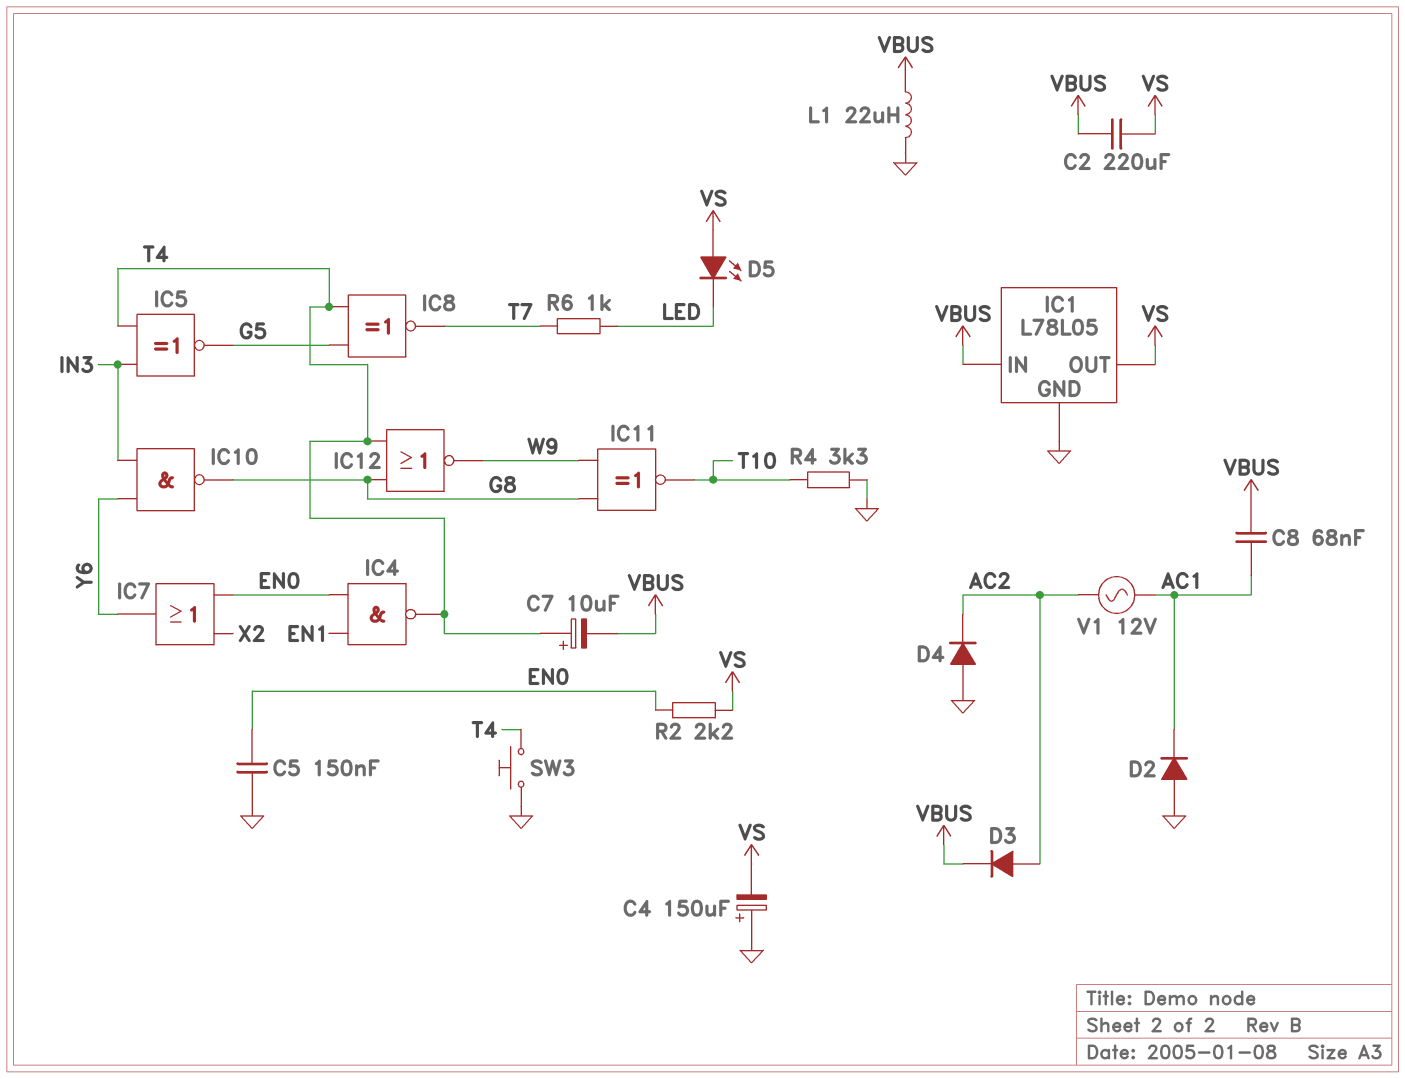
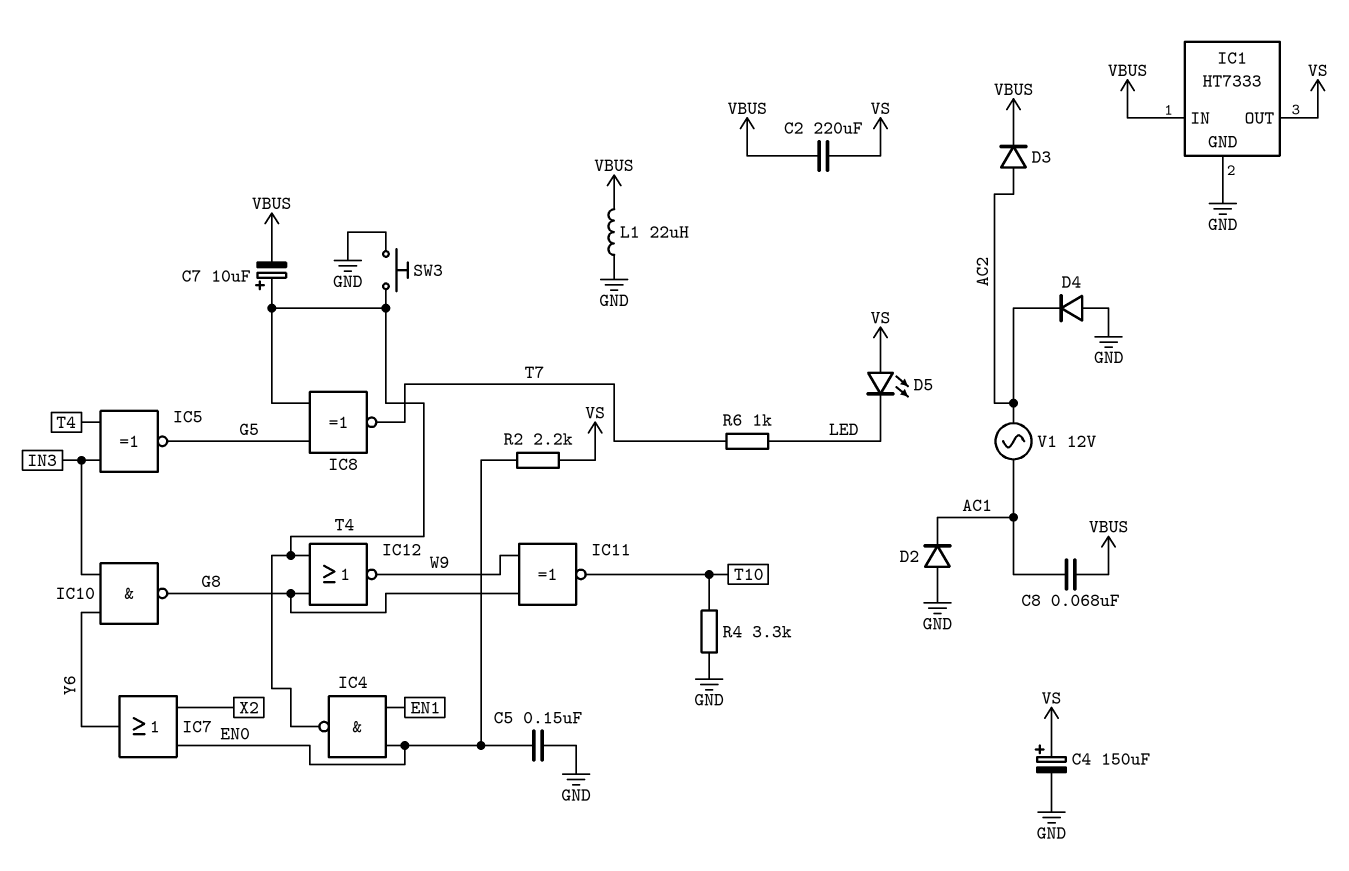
C4: 150uF (plus GND, minus VS) -> 150uF (plus VS, minus GND)
IC1: L78L05 -> HT7333

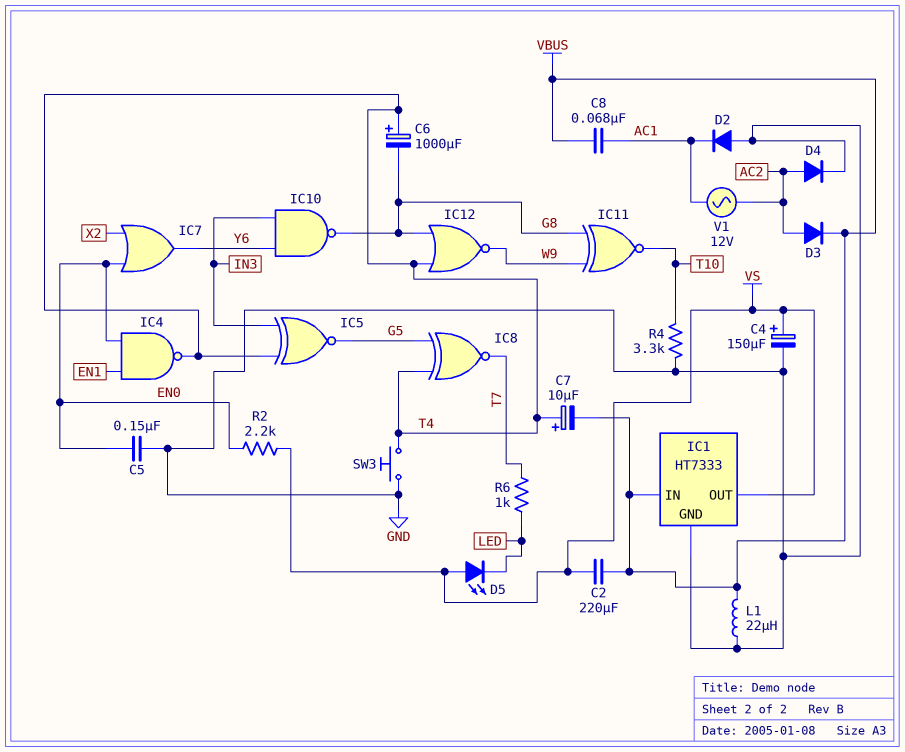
C6: none -> 1000uF (plus T4, minus G8)
D4: diode (A GND, K AC2) -> diode (A AC2, K GND)

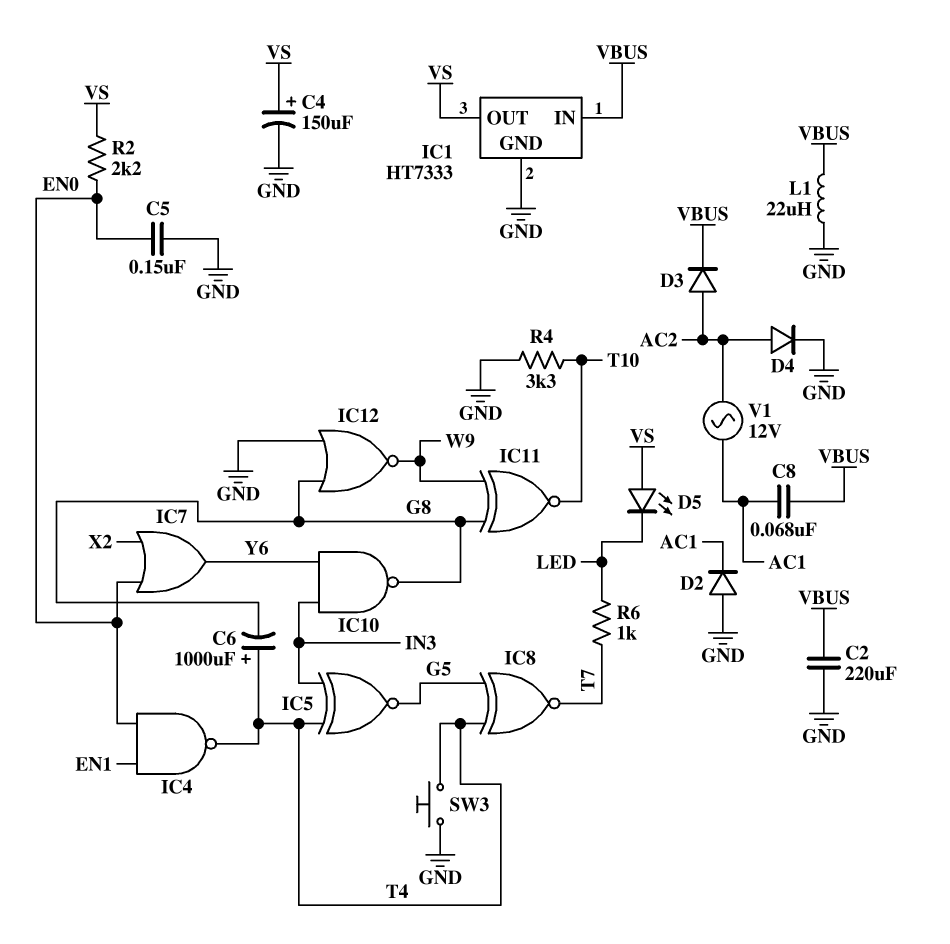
C2: 220uF (VBUS, VS) -> 220uF (GND, VBUS)
C7: 10uF (plus T4, minus VBUS) -> none
IC12: NOR (in G8, in T4, out W9) -> NOR (in G8, in GND, out W9)

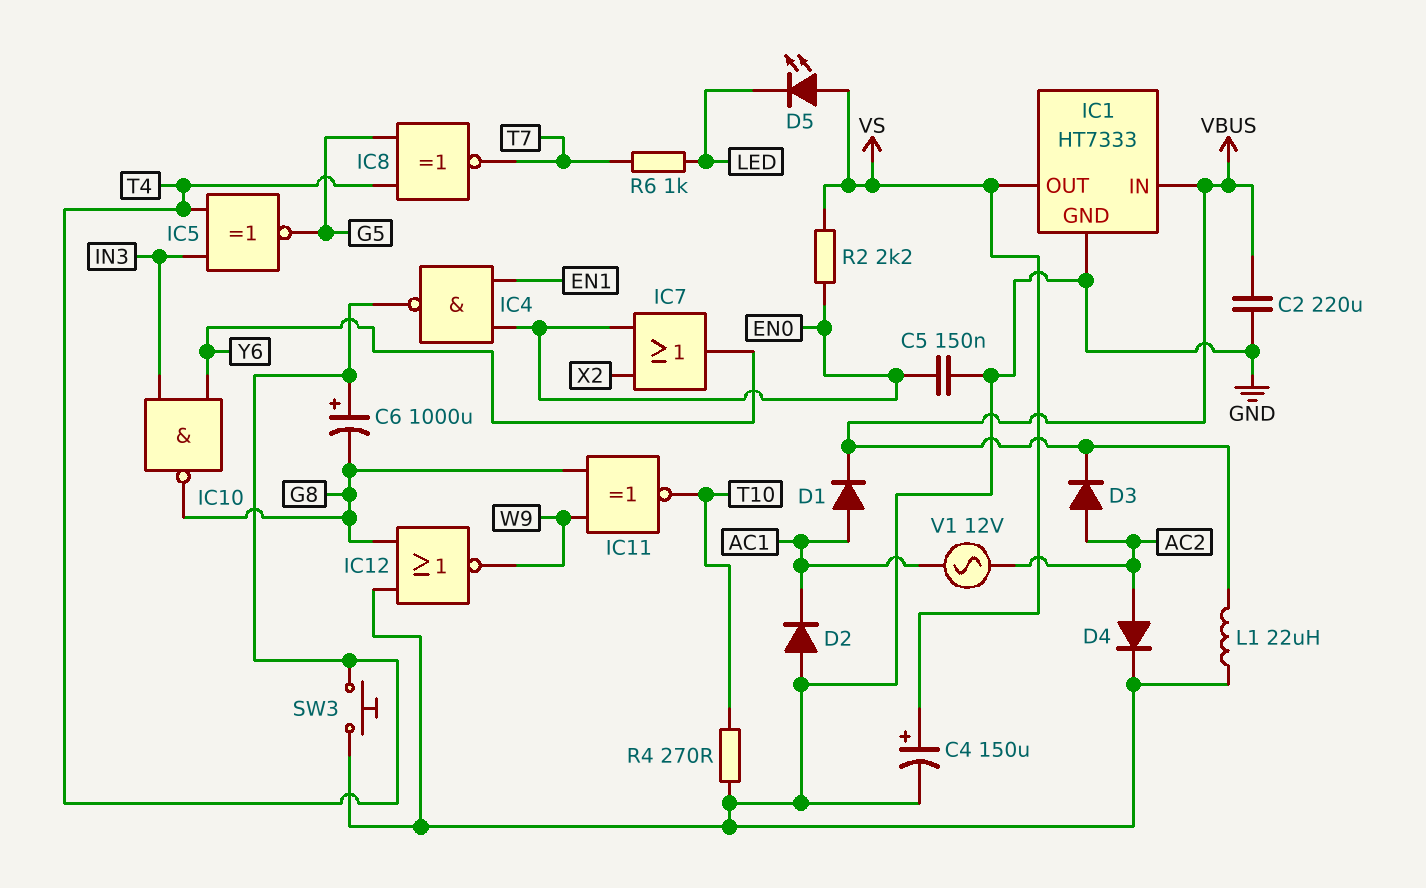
C8: 68nF (AC1, VBUS) -> none
D1: none -> diode (A AC1, K VBUS)
R4: 3.3k (GND, T10) -> 270 (GND, T10)

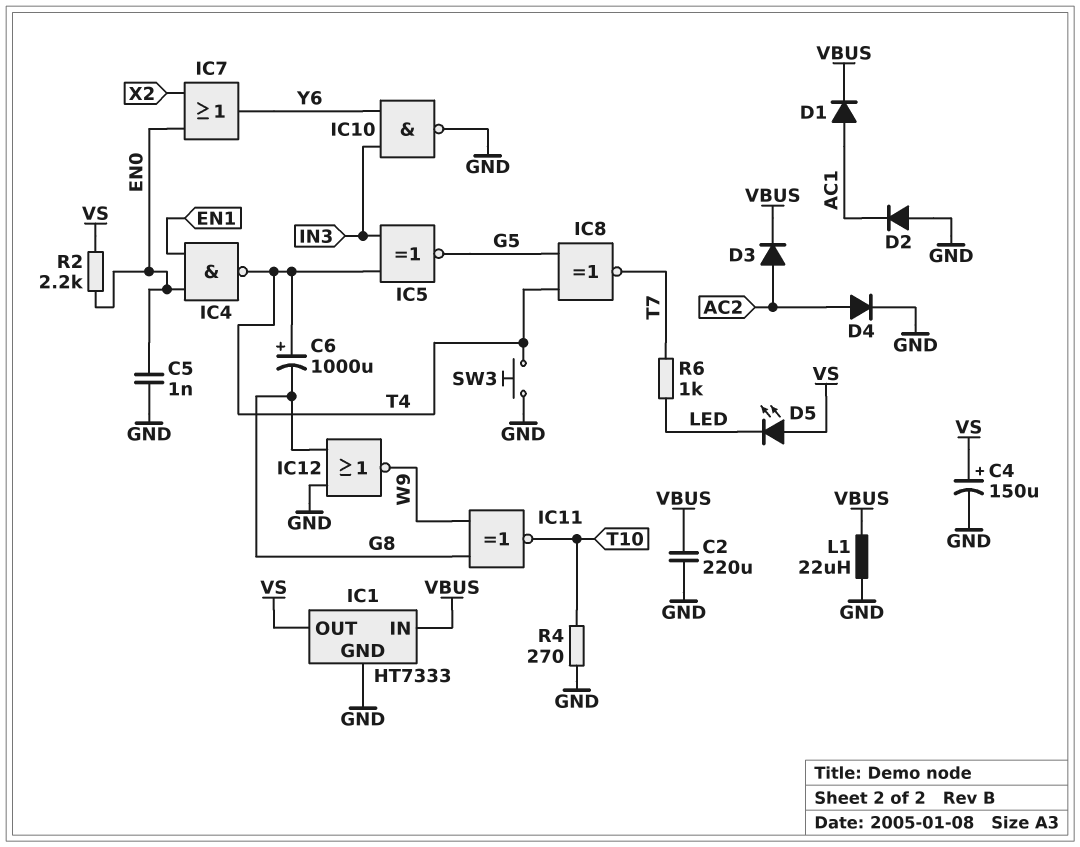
C5: 150nF (EN0, GND) -> 1nF (EN0, GND)
IC10: NAND (in IN3, in Y6, out G8) -> NAND (in IN3, in Y6, out GND)
V1: AC 12V (AC1, AC2) -> none

